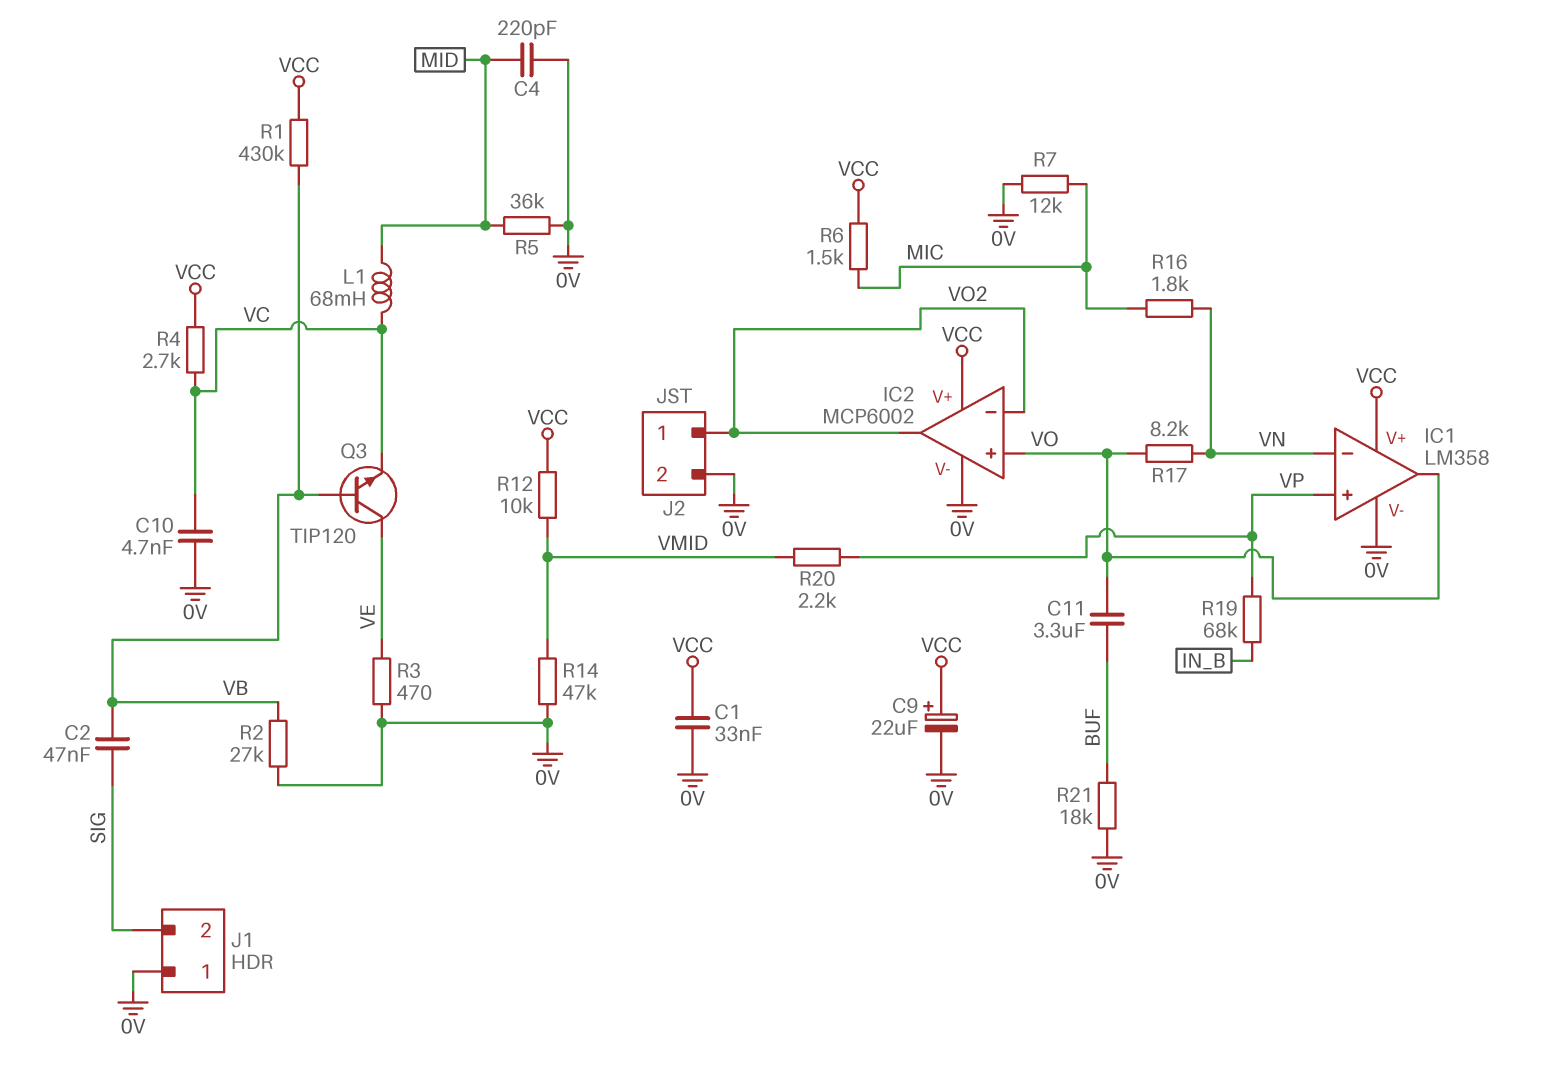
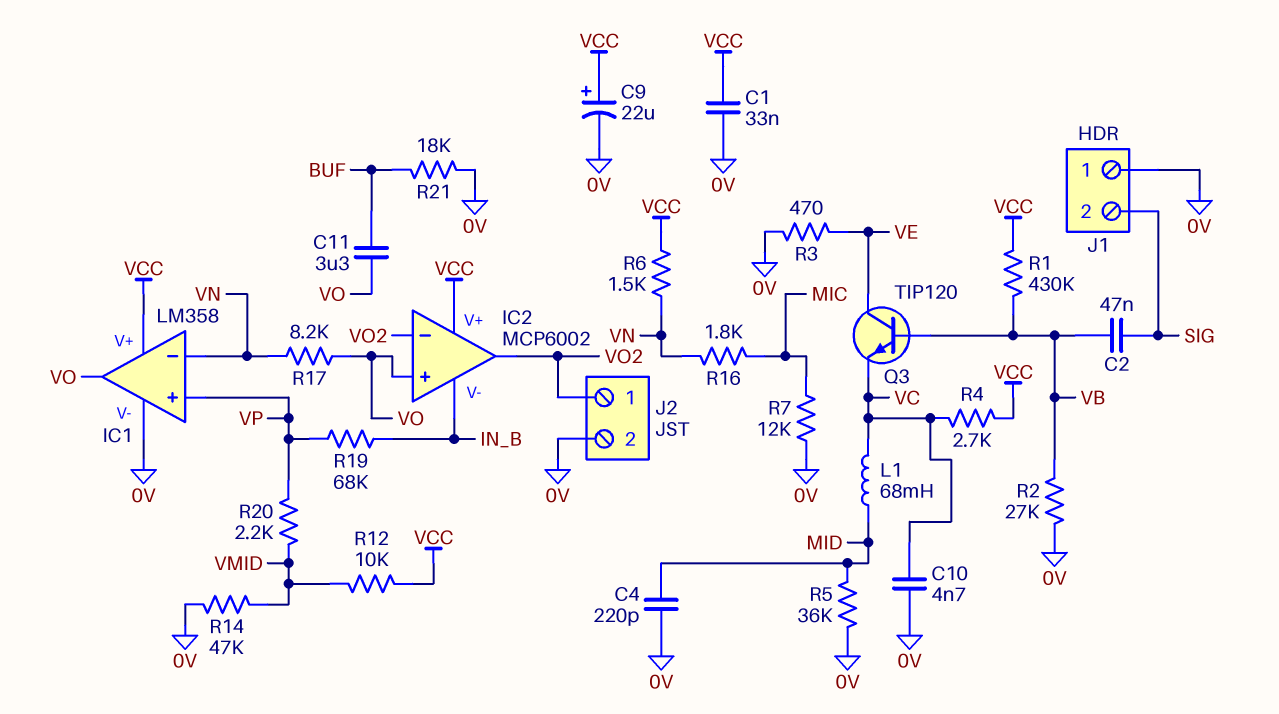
IC2 pin V-: 0V -> IN_B
R6: 1.5k (MIC, VCC) -> 1.5k (VCC, VN)

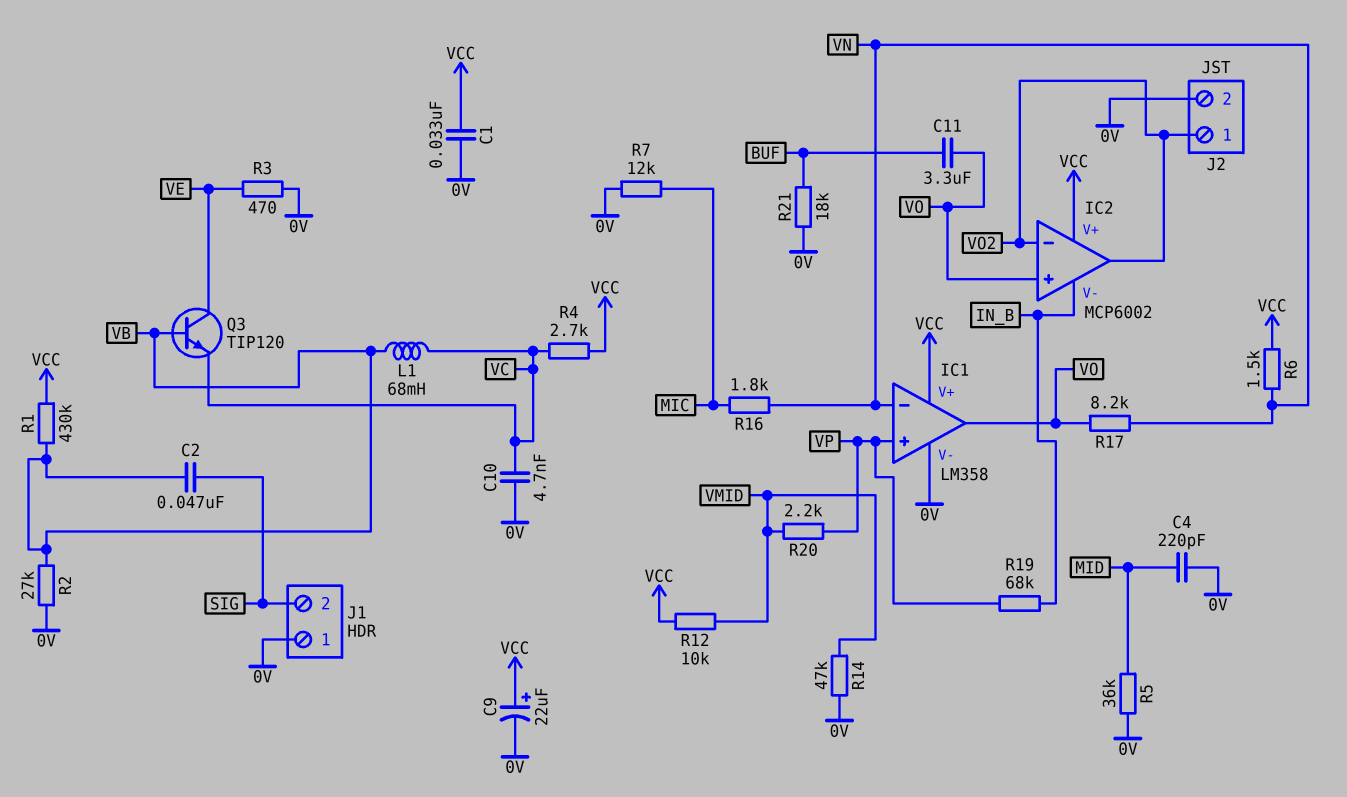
L1: 68mH (MID, VC) -> 68mH (VB, VC)

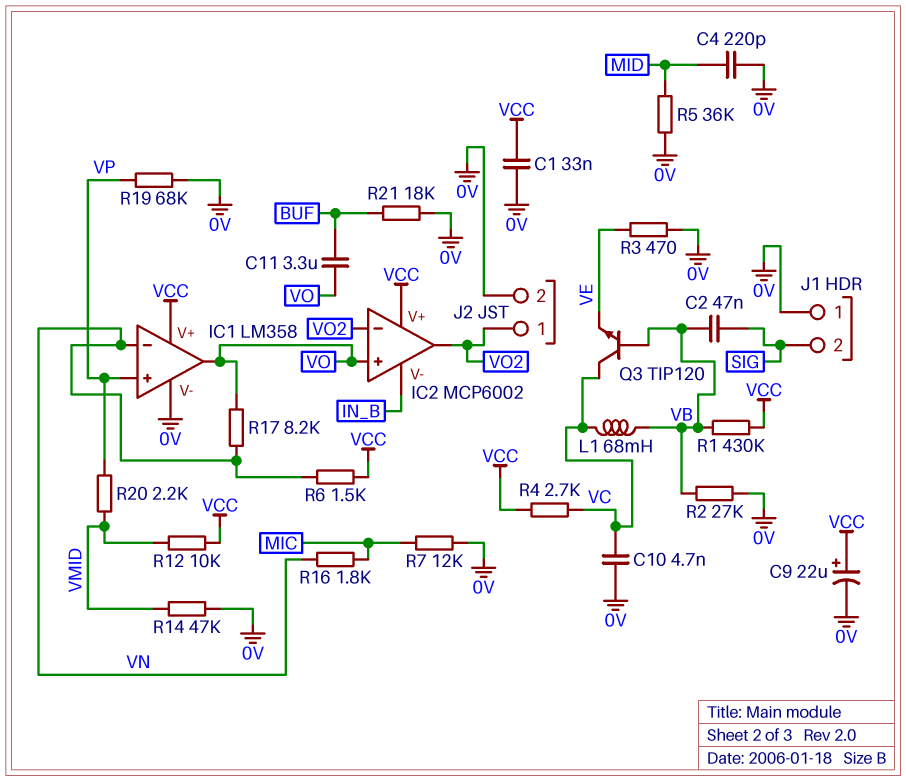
Q3: NPN TIP120 (B VB, C VE, E VC) -> NPN TIP120 (B VB, C VC, E VE)
R19: 68k (IN_B, VP) -> 68k (0V, VP)

